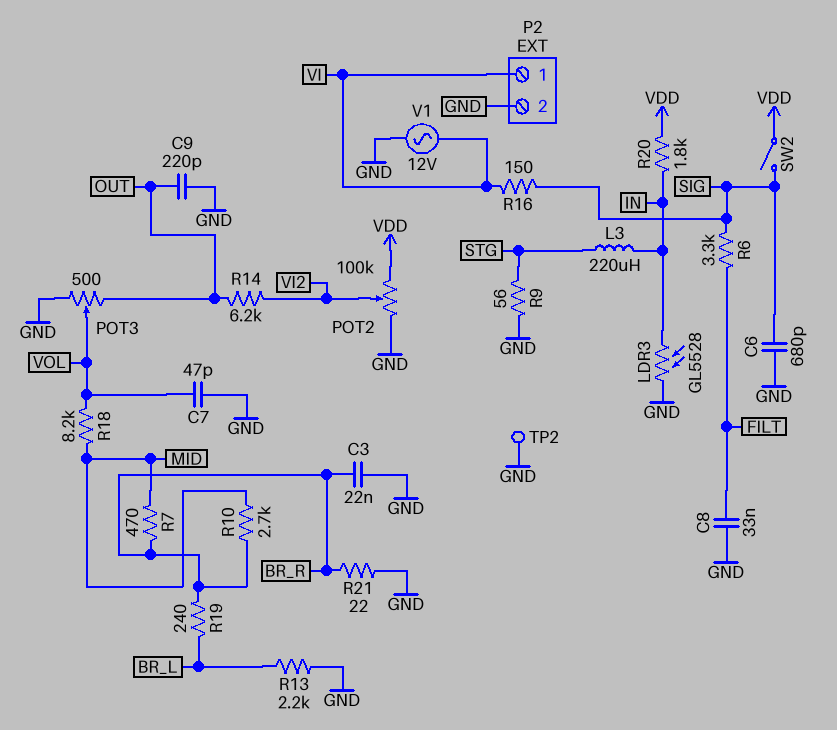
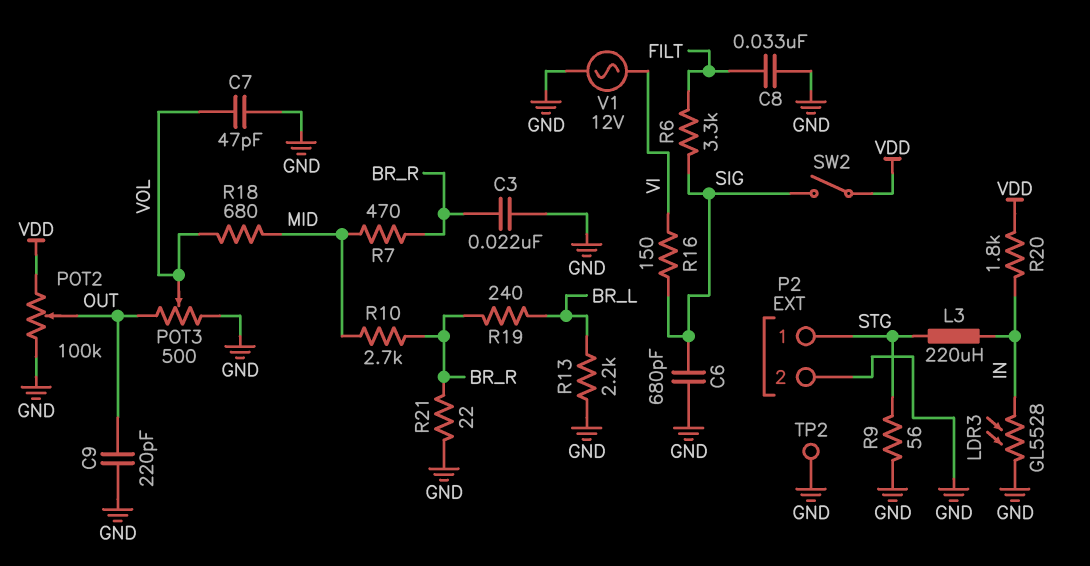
P2 pin 1: VI -> STG
POT2: 100k (GND, VDD, wiper VI2) -> 100k (GND, VDD, wiper OUT)
R14: 6.2k (OUT, VI2) -> none
R18: 8.2k (MID, VOL) -> 680 (MID, VOL)

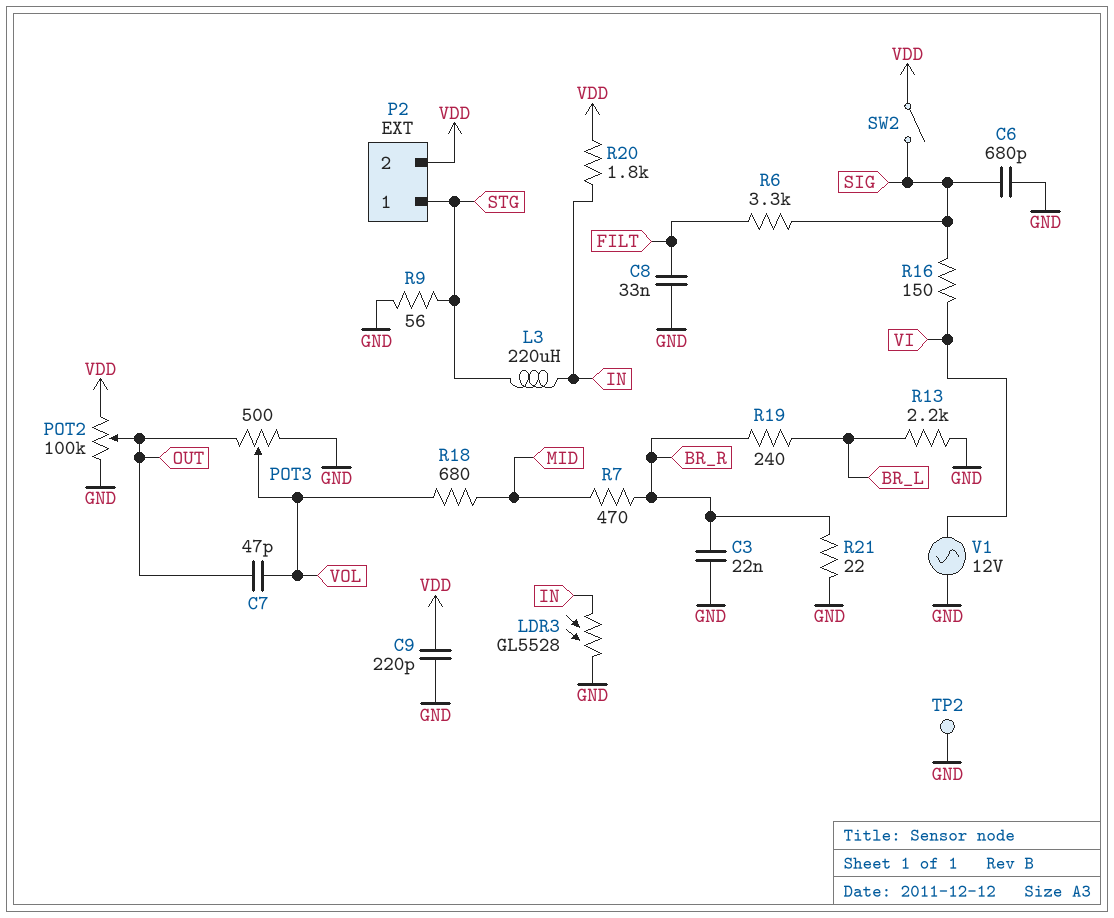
C7: 47pF (GND, VOL) -> 47pF (OUT, VOL)
C9: 220pF (GND, OUT) -> 220pF (GND, VDD)
P2 pin 2: GND -> VDD
R10: 2.7k (BR_R, MID) -> none

